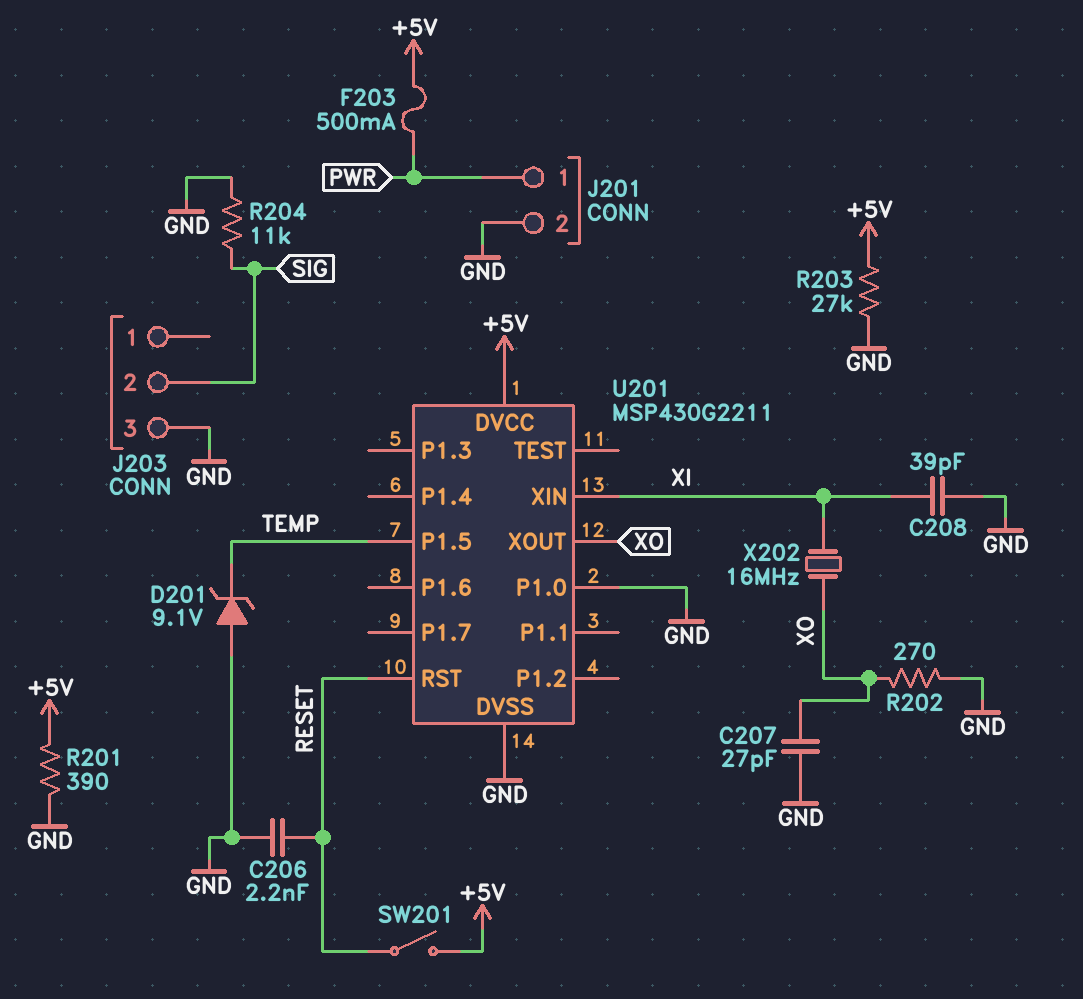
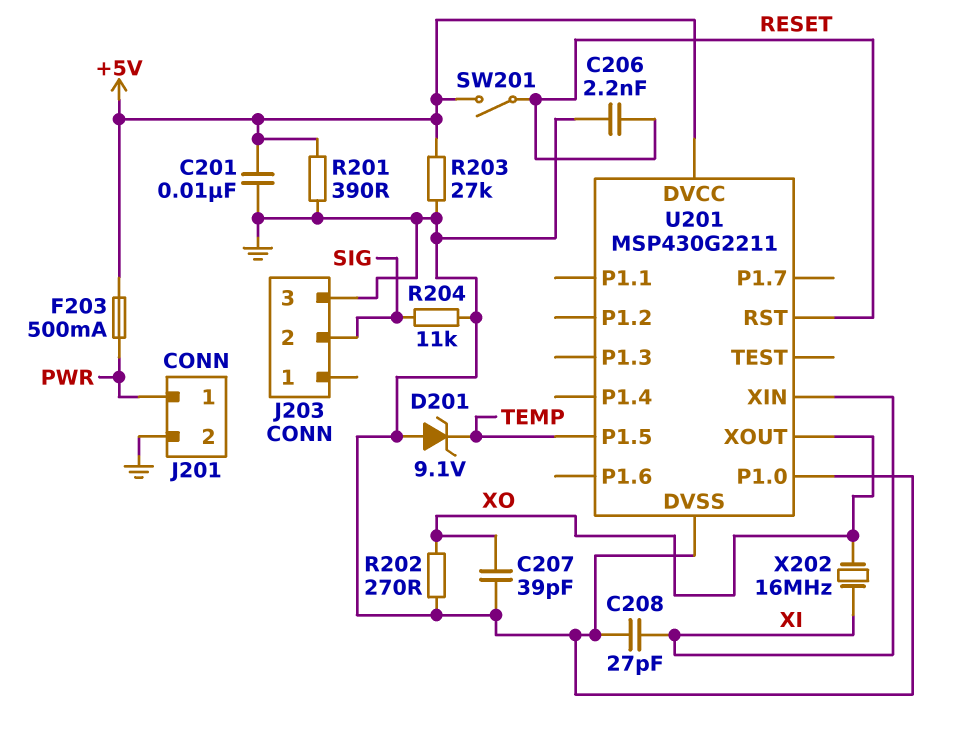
C201: none -> 10nF (+5V, GND)
C207: 27pF (GND, XO) -> 39pF (GND, XO)
C208: 39pF (GND, XI) -> 27pF (GND, XI)

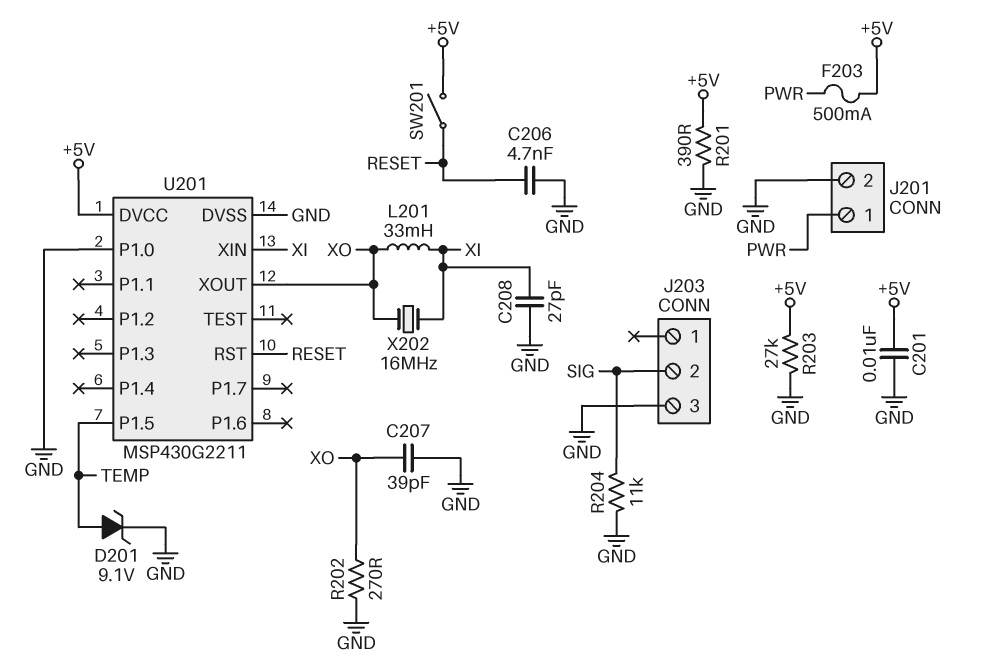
C206: 2.2nF (GND, RESET) -> 4.7nF (GND, RESET)
D201: zener 9.1V (A GND, K TEMP) -> zener 9.1V (A TEMP, K GND)
L201: none -> 33mH (XI, XO)

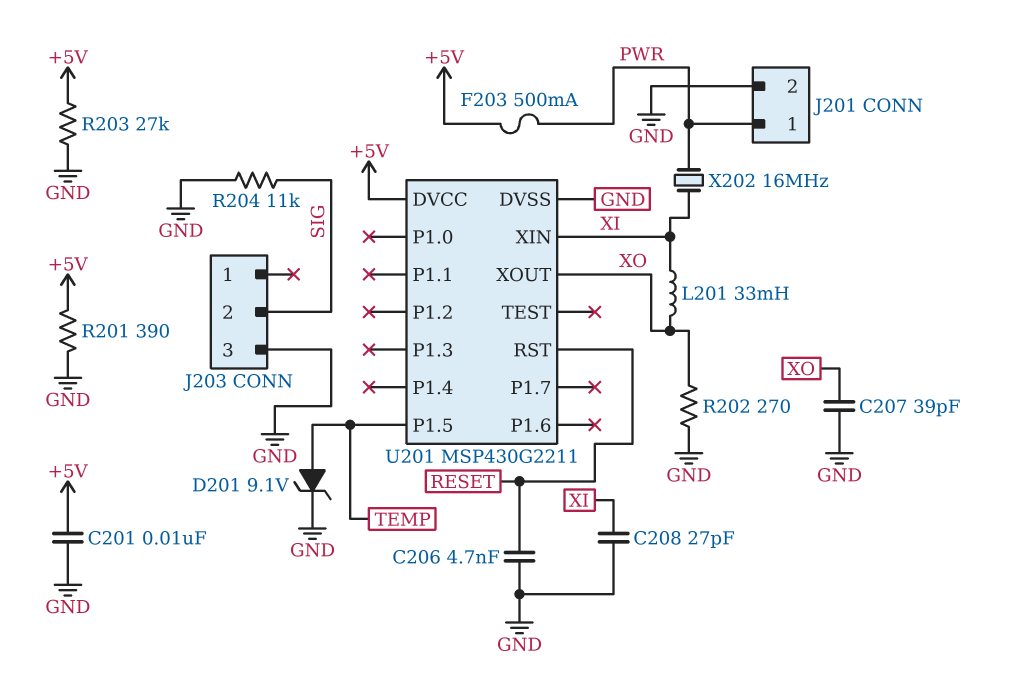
SW201: switch (+5V, RESET) -> none
U201 pin P1.0: GND -> none
X202: 16MHz (XI, XO) -> 16MHz (PWR, XI)

